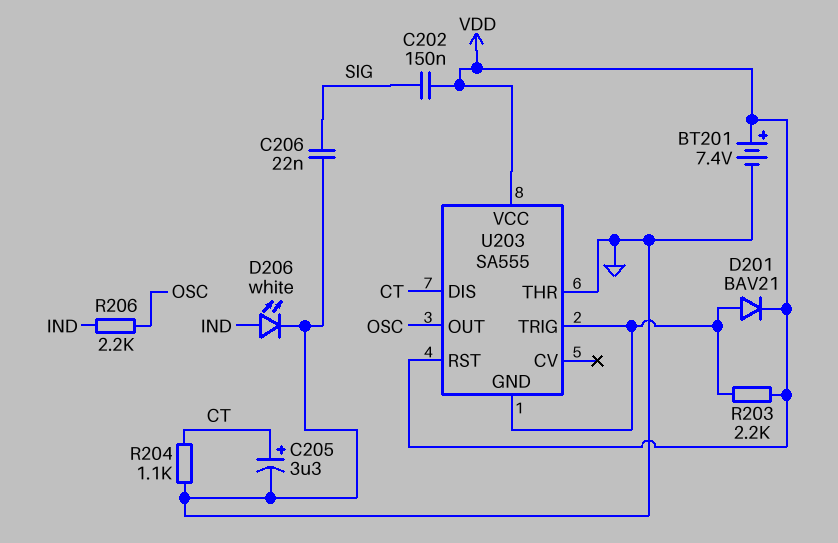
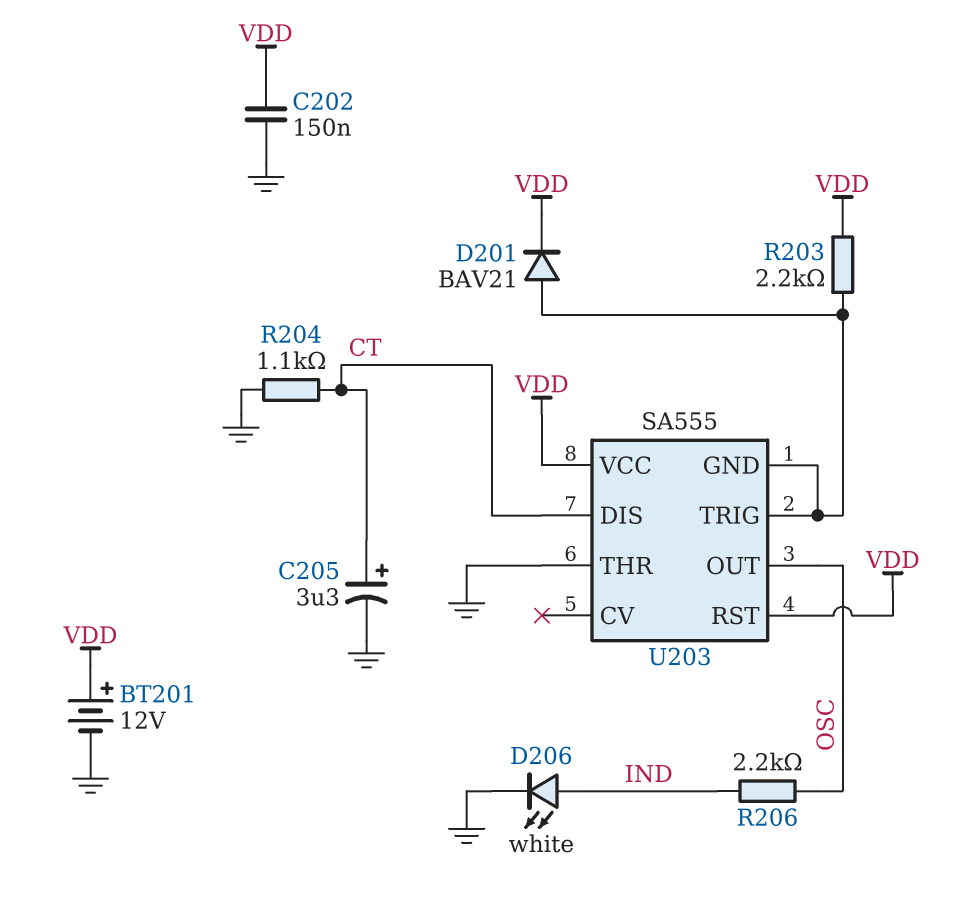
BT201: 7.4V (plus VDD, minus GND) -> 12V (plus VDD, minus GND)
C202: 150nF (SIG, VDD) -> 150nF (GND, VDD)
C206: 22nF (GND, SIG) -> none

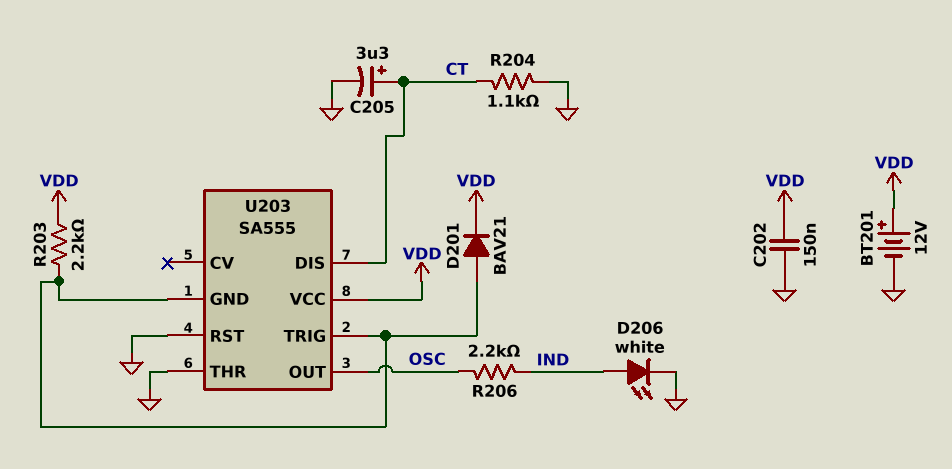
U203 pin RST: VDD -> GND

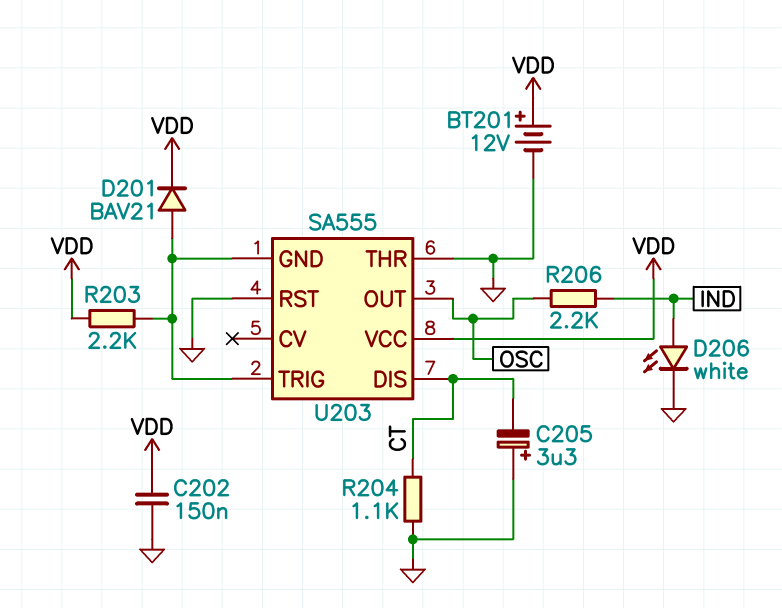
C205: 3.3uF (plus CT, minus GND) -> 3.3uF (plus GND, minus CT)

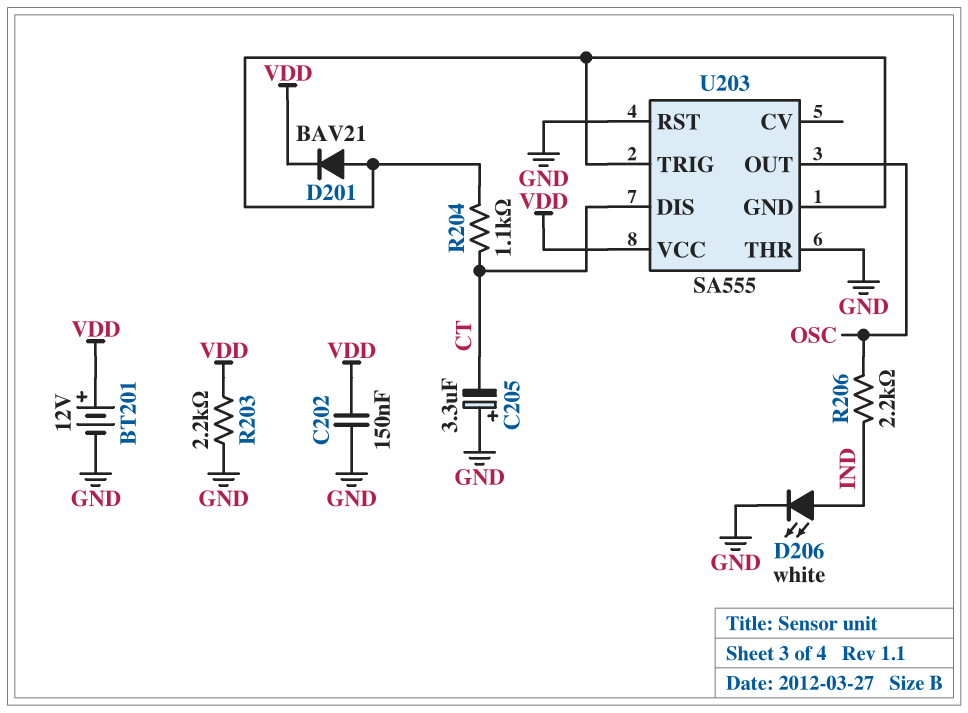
R203: 2.2k (U203/GND, VDD) -> 2.2k (GND, VDD)
R204: 1.1k (CT, GND) -> 1.1k (CT, U203/GND)

